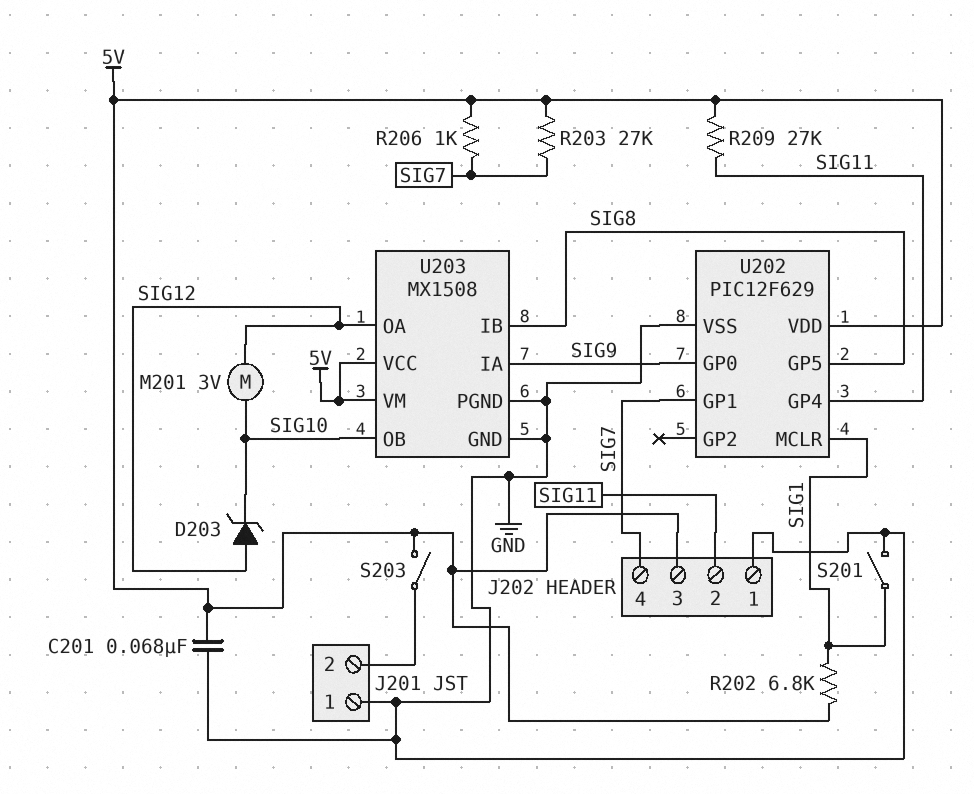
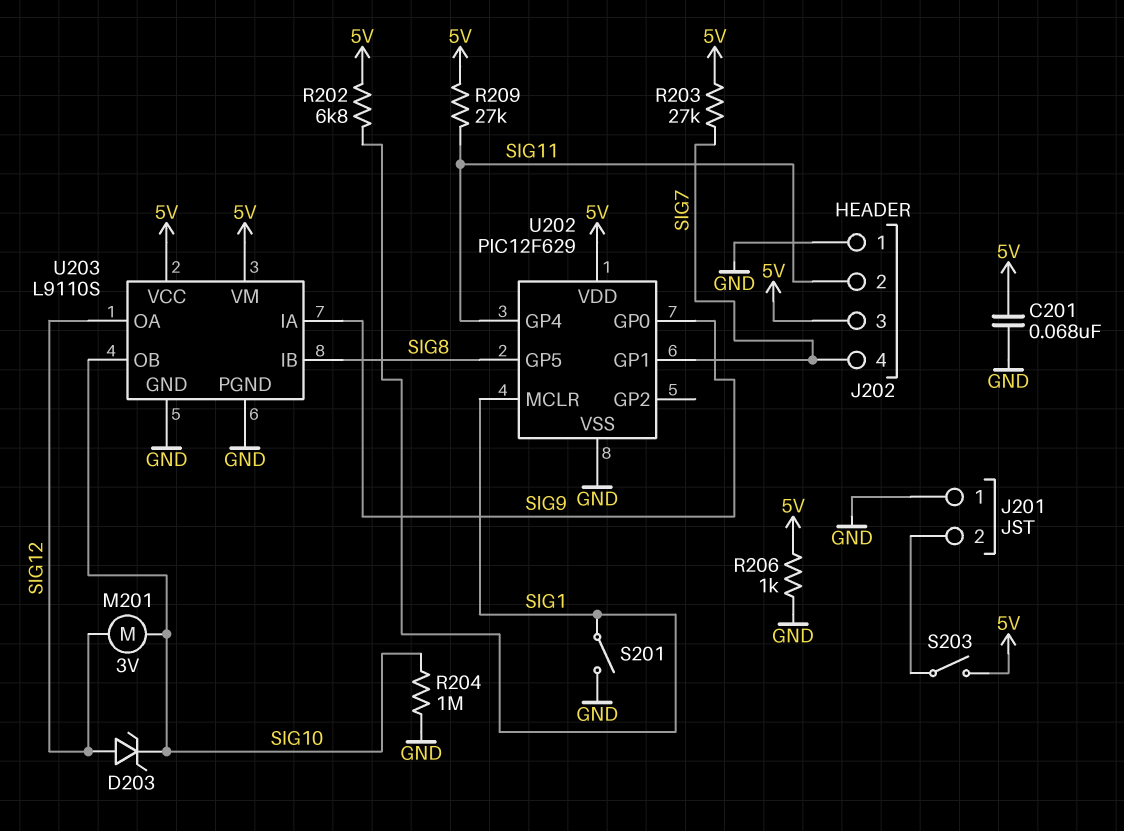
R204: none -> 1M (GND, SIG10)
R206: 1k (5V, SIG7) -> 1k (5V, GND)
U203: MX1508 -> L9110S

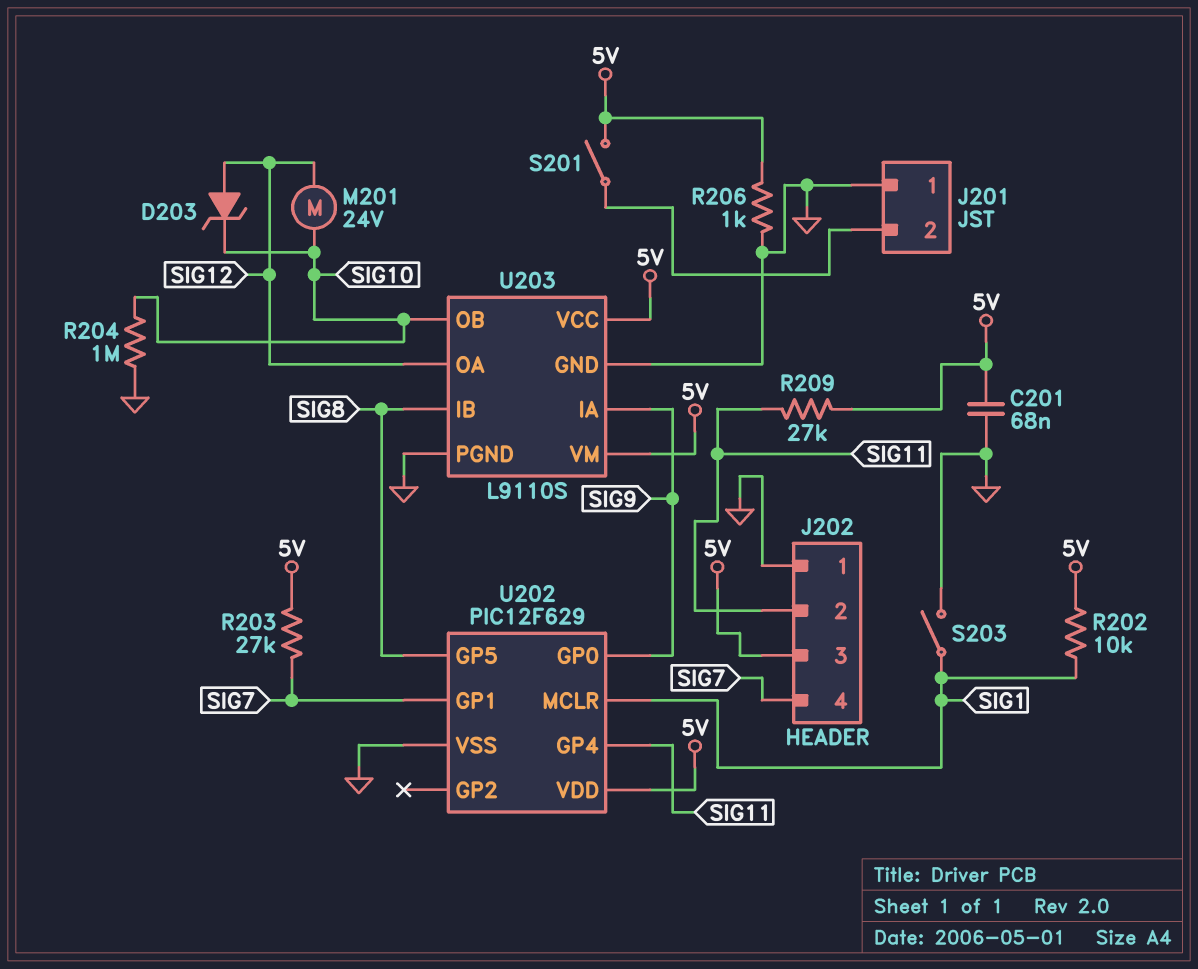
M201: motor 3V (SIG10, SIG12) -> motor 24V (SIG10, SIG12)
R202: 6.8k (5V, SIG1) -> 10k (5V, SIG1)
S201: switch (GND, SIG1) -> switch (5V, J201/2)
S203: switch (5V, J201/2) -> switch (GND, SIG1)

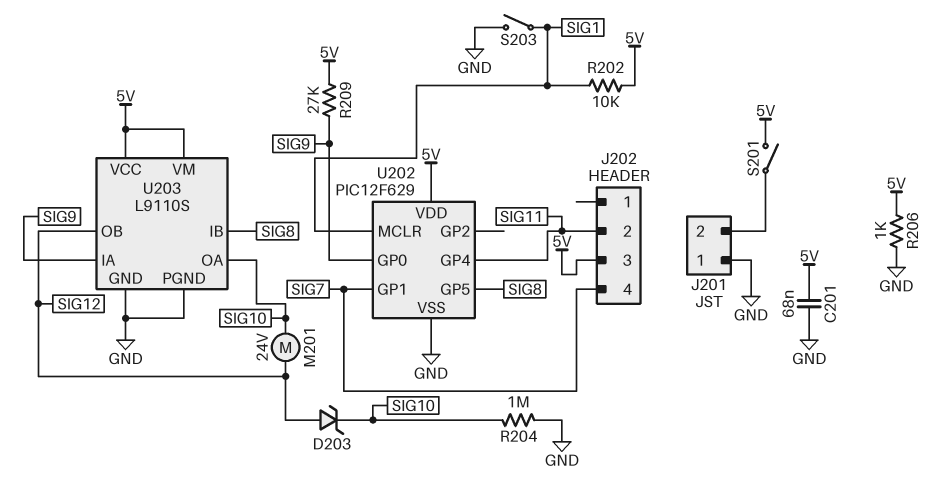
J202 pin 1: GND -> none
R203: 27k (5V, SIG7) -> none
R209: 27k (5V, SIG11) -> 27k (5V, SIG9)
U203 pin OA: SIG12 -> SIG10
U203 pin OB: SIG10 -> SIG12

